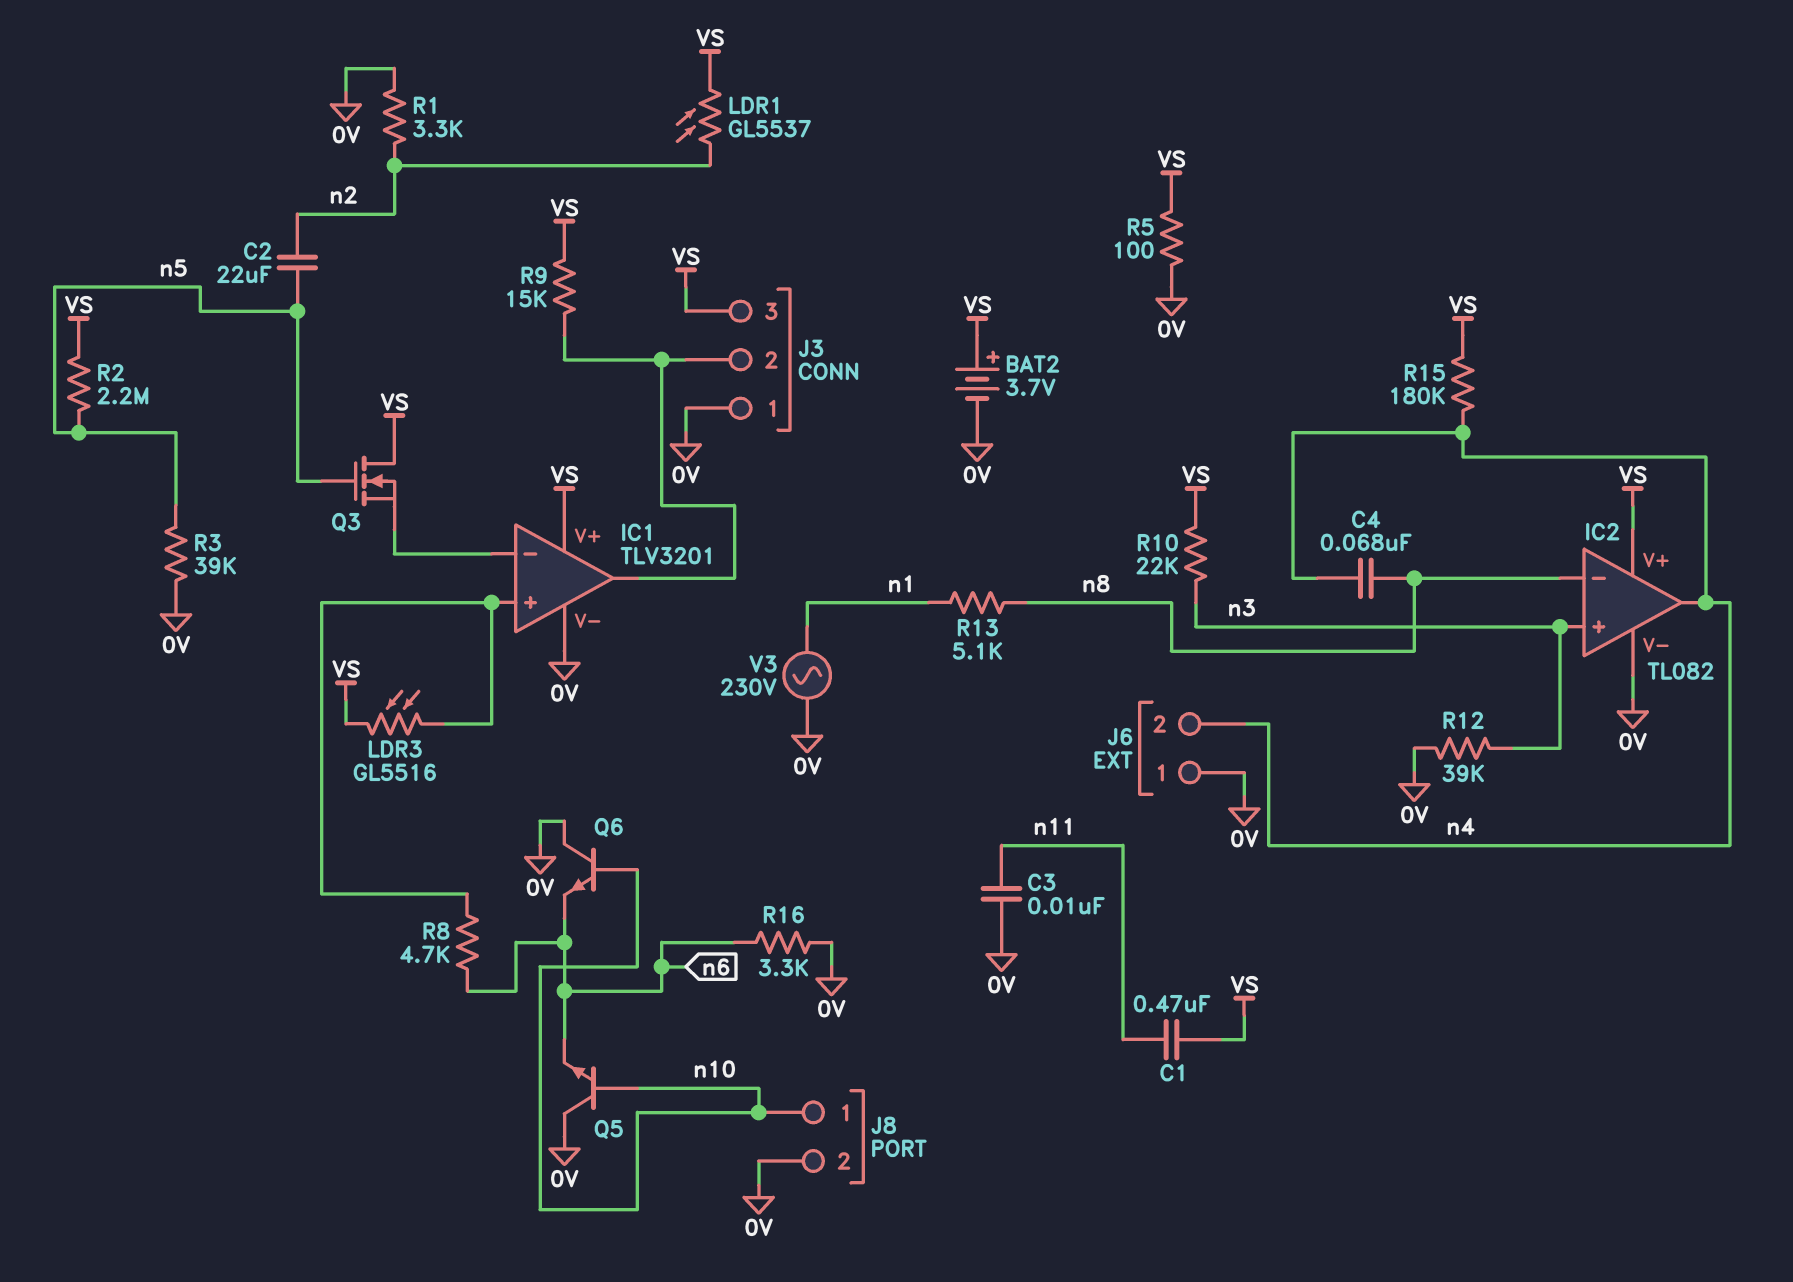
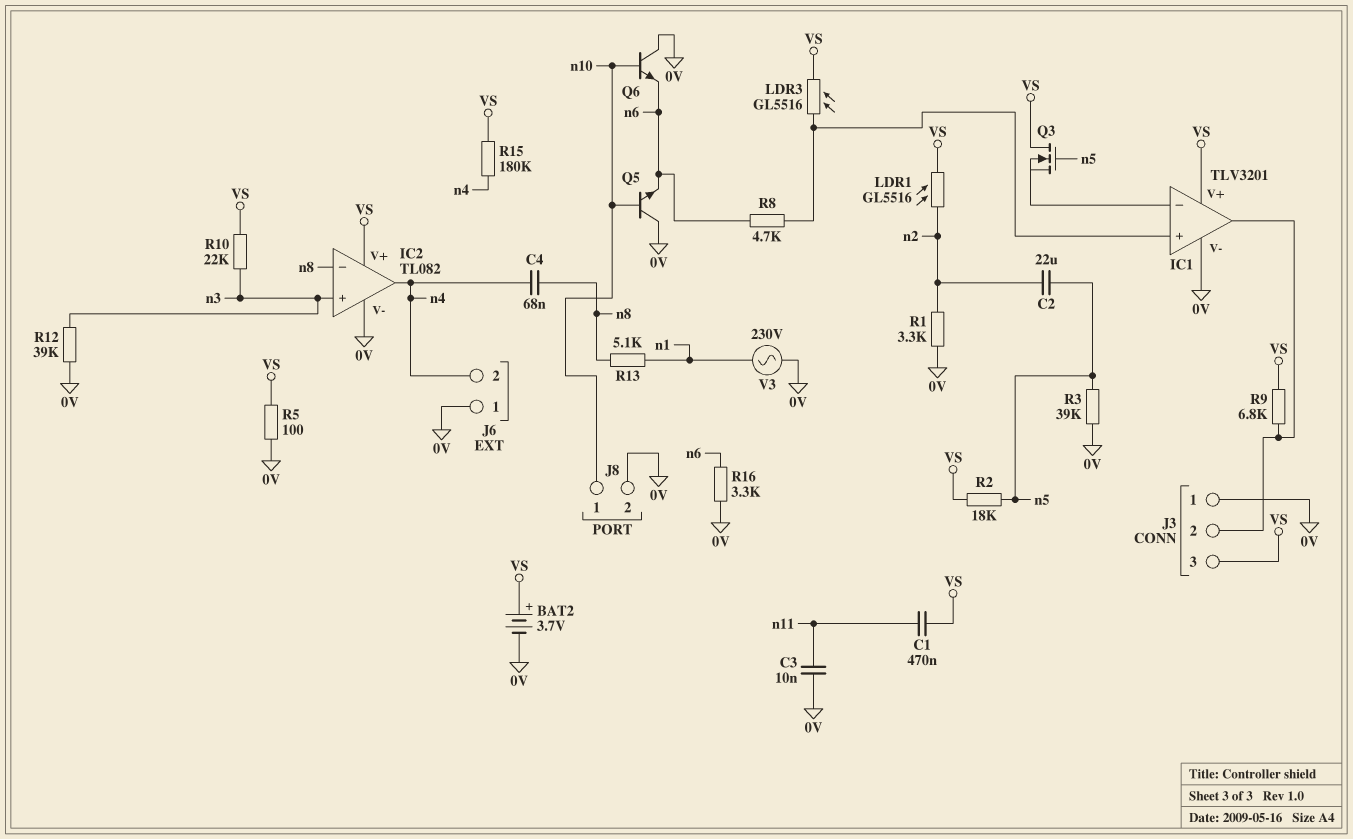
LDR1: GL5537 (VS, n2) -> GL5516 (VS, n2)
R2: 2.2M (VS, n5) -> 18k (VS, n5)
R9: 15k (IC1/out, VS) -> 6.8k (IC1/out, VS)

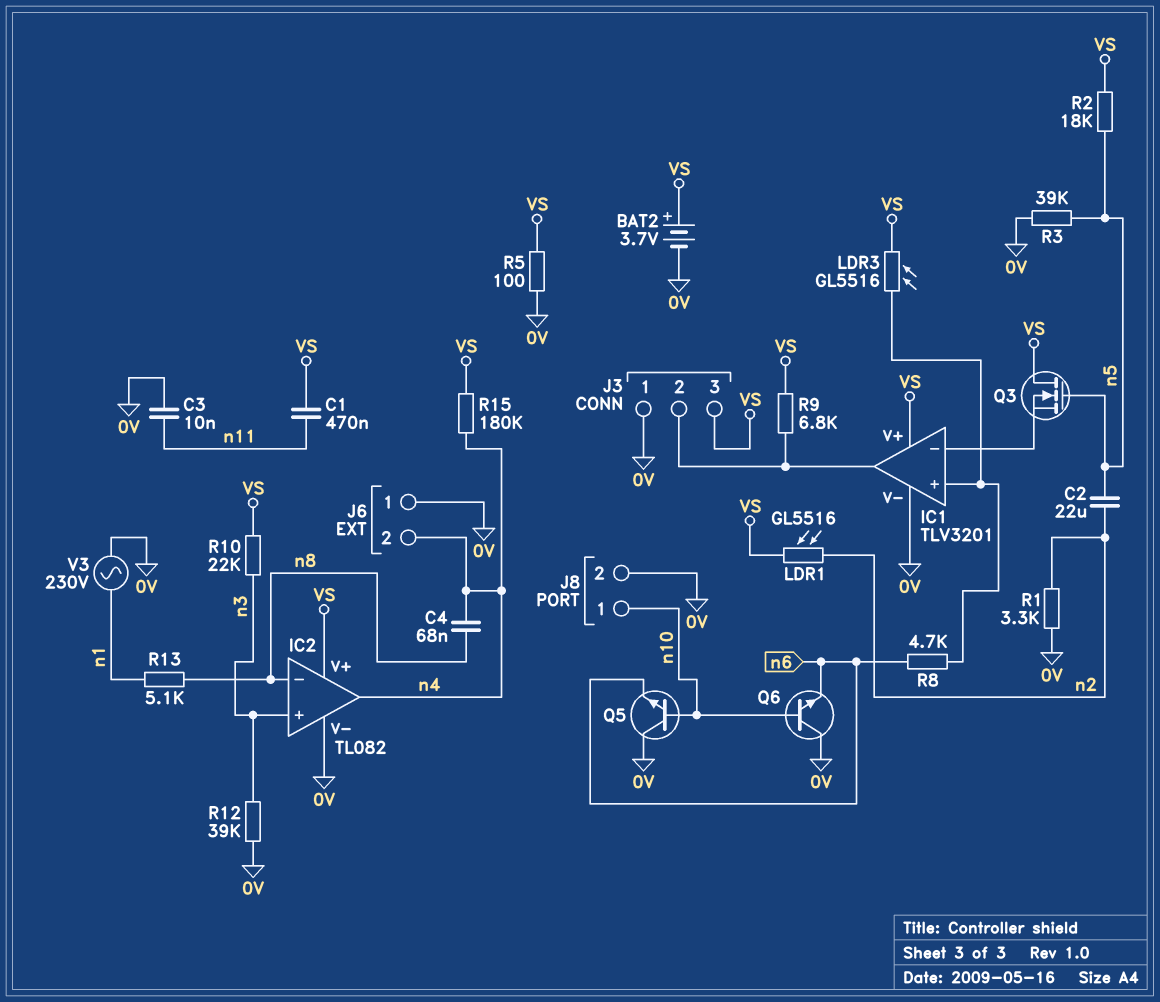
R16: 3.3k (0V, n6) -> none

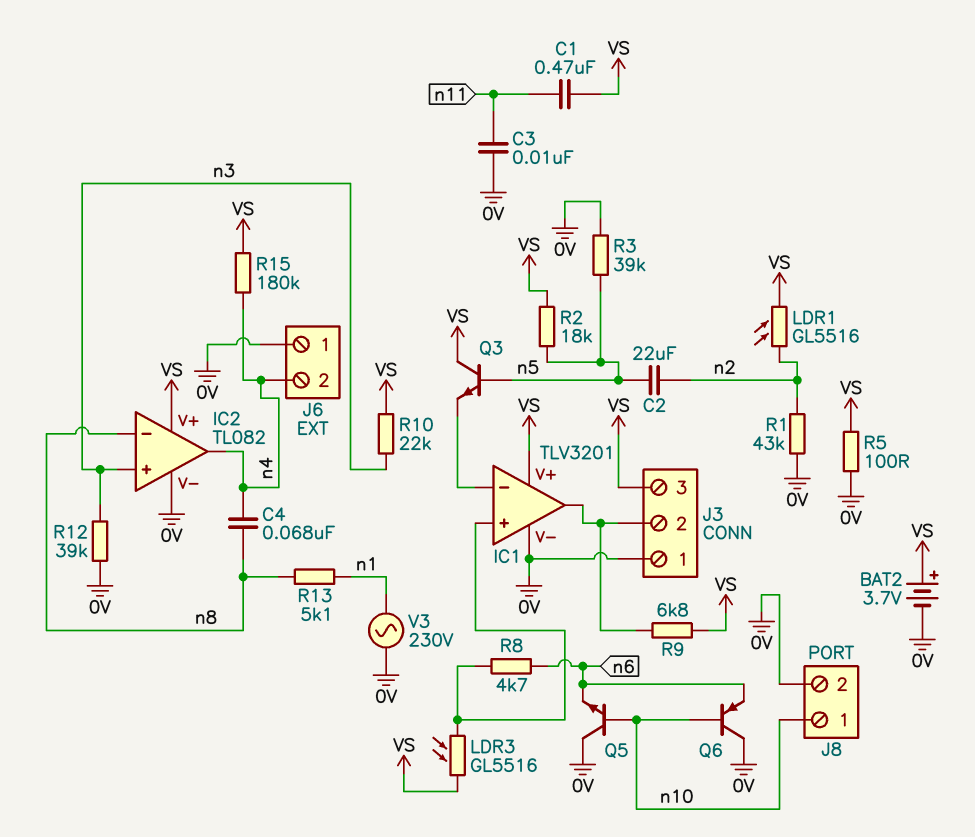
Q3: NMOS (G n5, D VS, S IC1/in-) -> NPN (B n5, C VS, E IC1/in-)
Q6: NPN (B n10, C 0V, E n6) -> PNP (B n10, C 0V, E n6)
R1: 3.3k (0V, n2) -> 43k (0V, n2)

